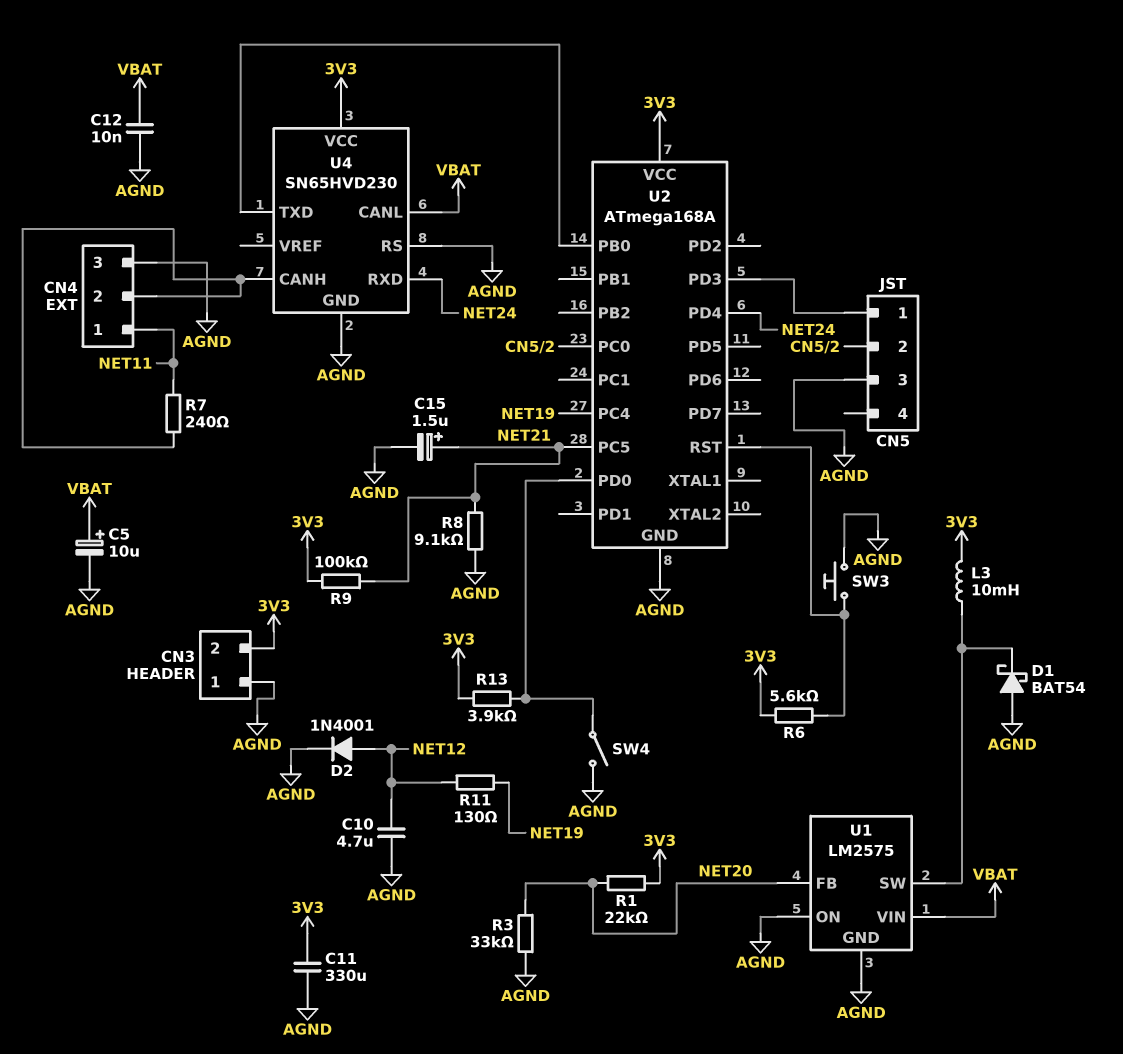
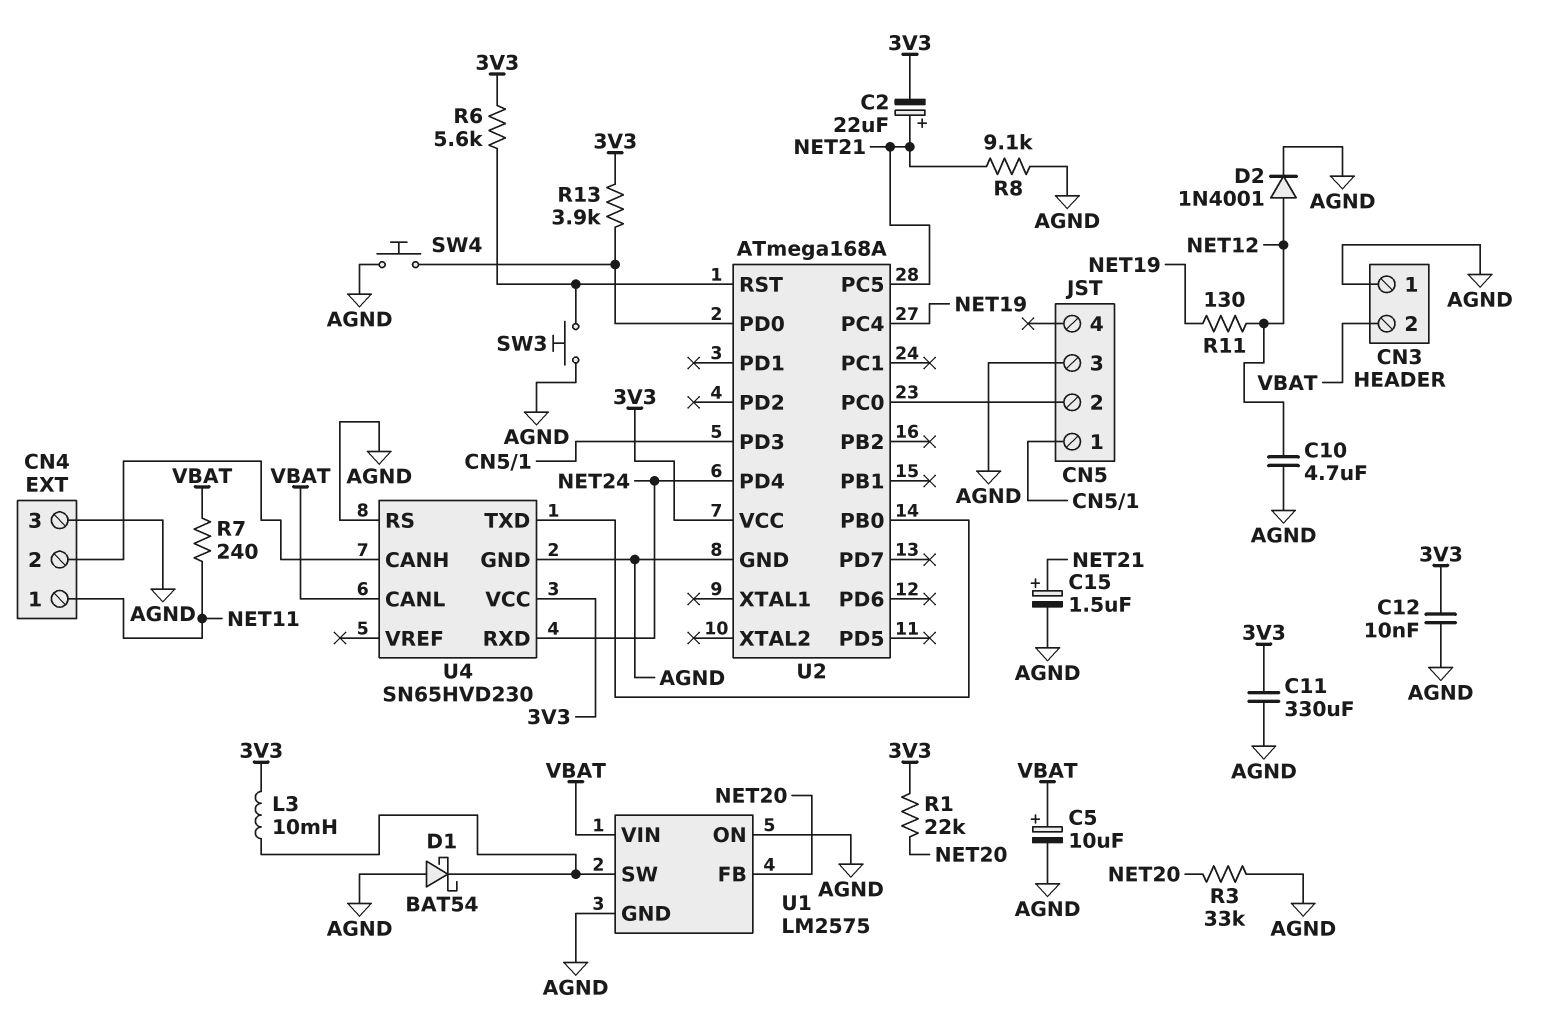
C2: none -> 22uF (plus NET21, minus 3V3)
C12: 10nF (AGND, VBAT) -> 10nF (3V3, AGND)
CN3 pin 2: 3V3 -> VBAT
R7: 240 (CN4/2, NET11) -> 240 (NET11, VBAT)
R9: 100k (3V3, NET21) -> none
SW4: switch (AGND, U2/PD0) -> button (AGND, U2/PD0)

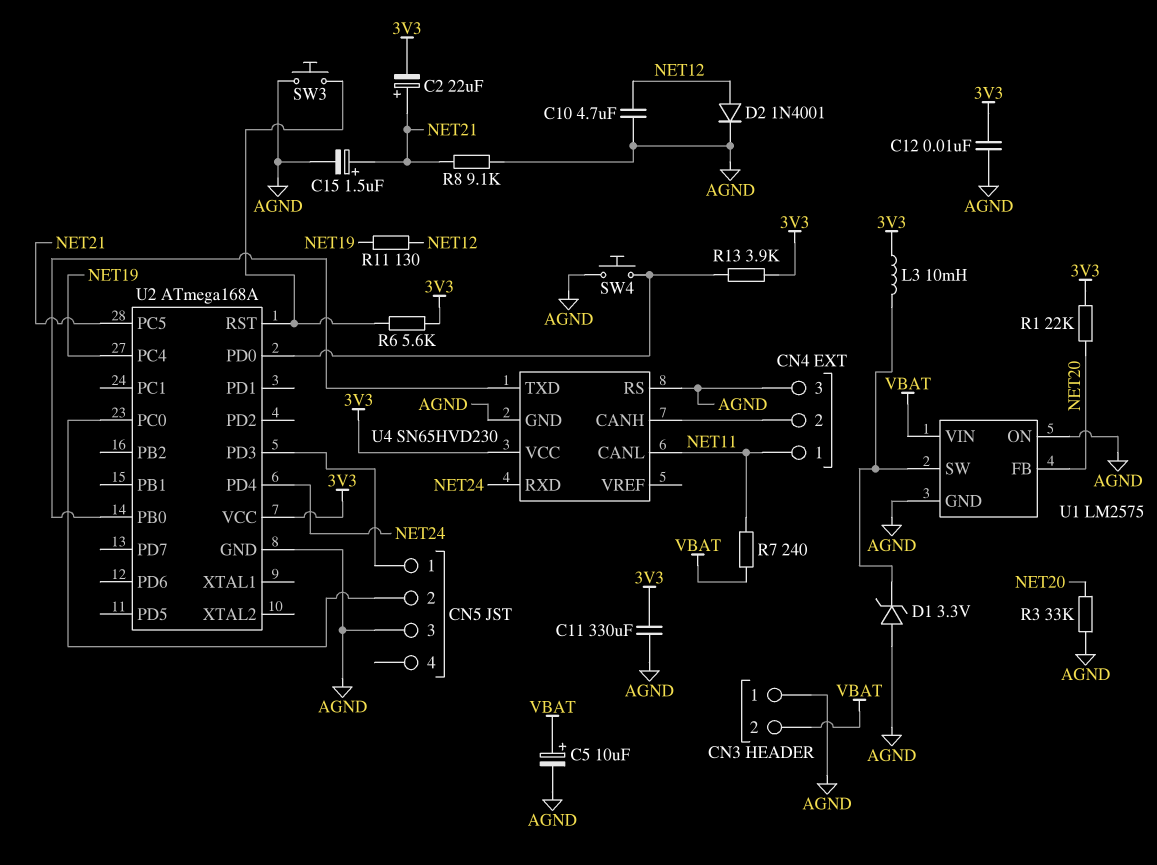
D1: schottky BAT54 (A AGND, K U1/SW) -> zener 3.3V (A AGND, K U1/SW)
U4 pin CANL: VBAT -> NET11

